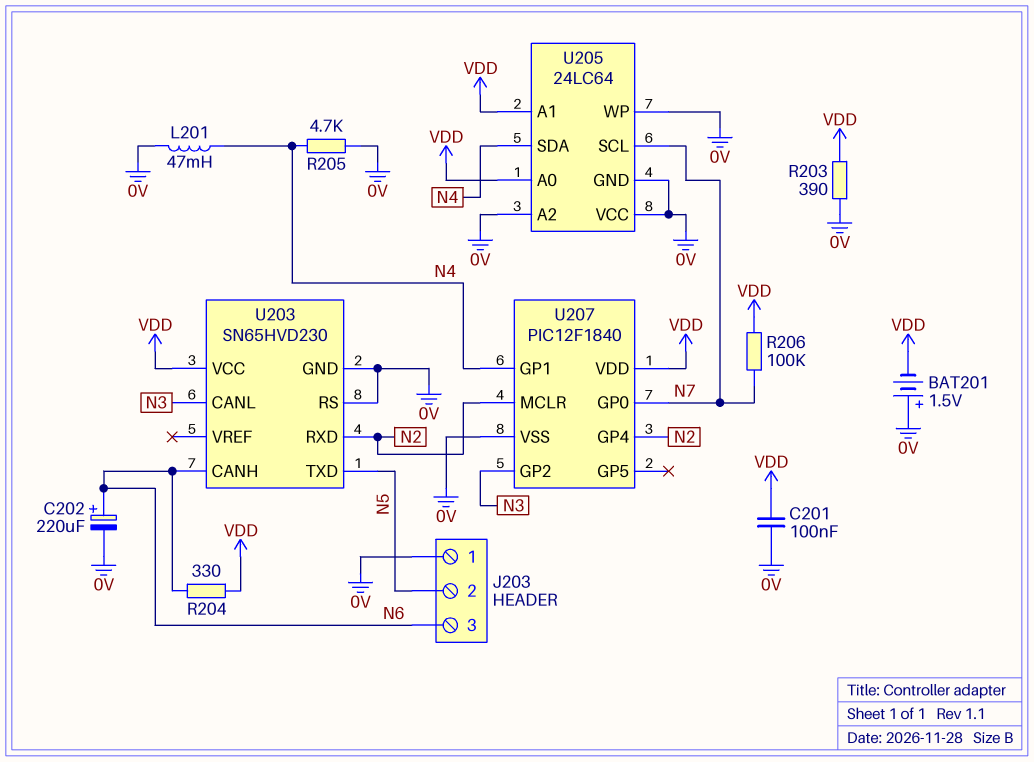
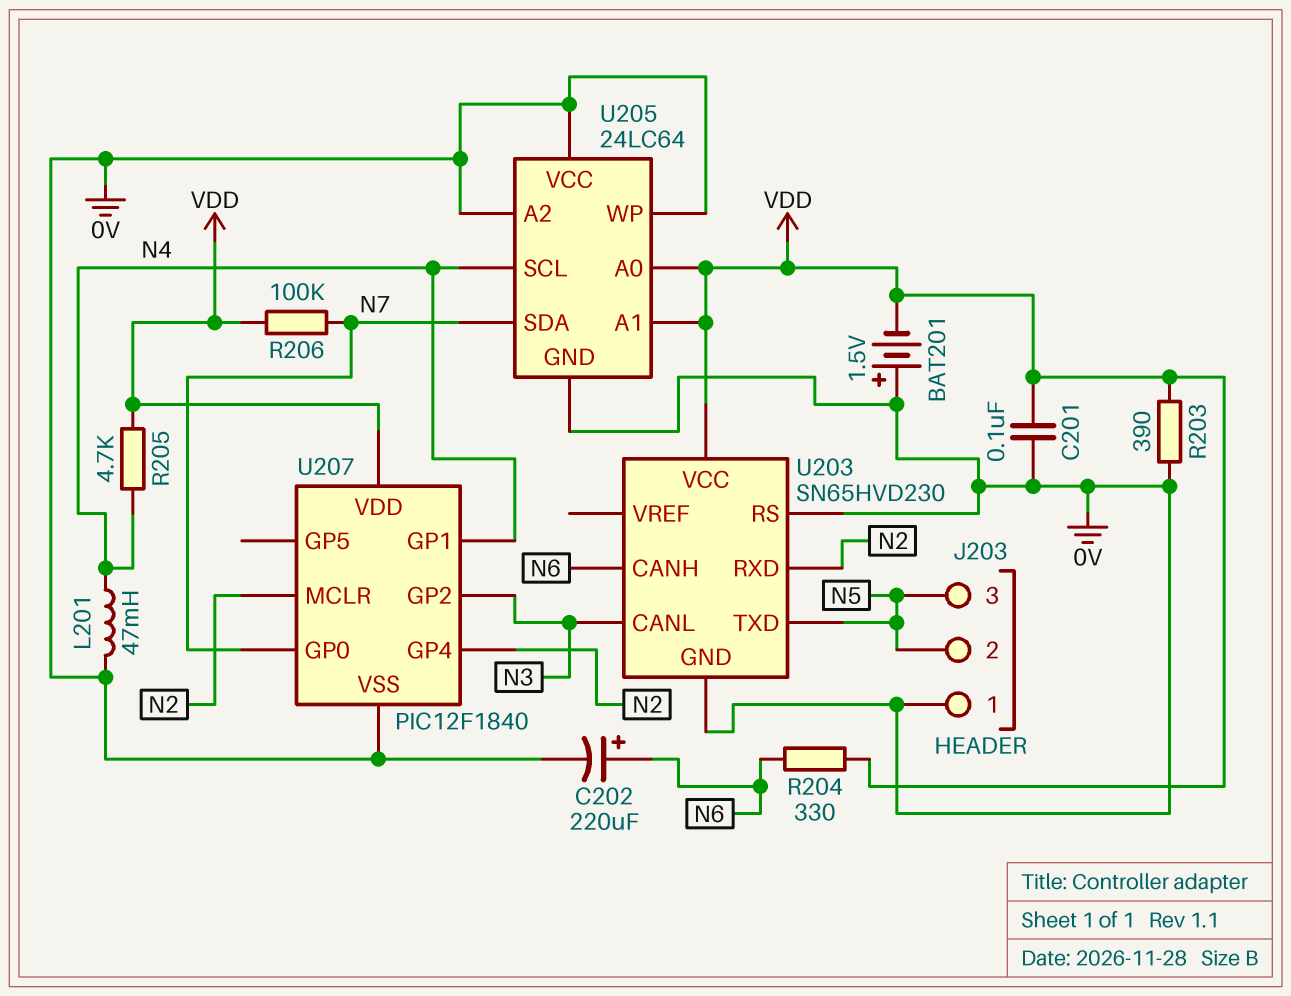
J203 pin 3: N6 -> N5
R205: 4.7k (0V, N4) -> 4.7k (N4, VDD)
U205 pin SCL: N7 -> N4
U205 pin SDA: N4 -> N7

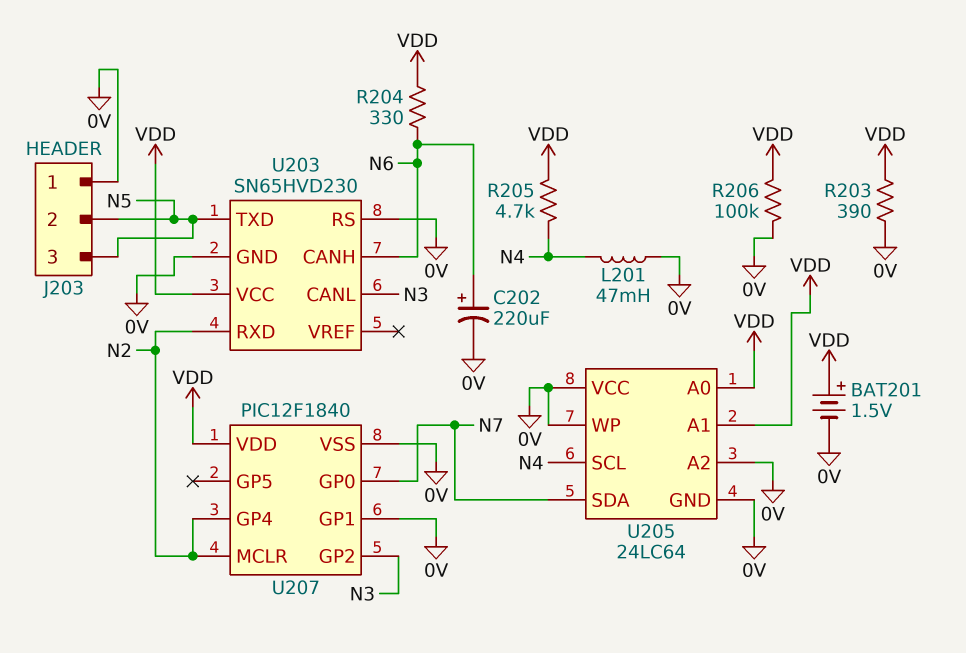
BAT201: 1.5V (plus 0V, minus VDD) -> 1.5V (plus VDD, minus 0V)
C201: 100nF (0V, VDD) -> none
R206: 100k (N7, VDD) -> 100k (0V, VDD)
U207 pin GP1: N4 -> 0V

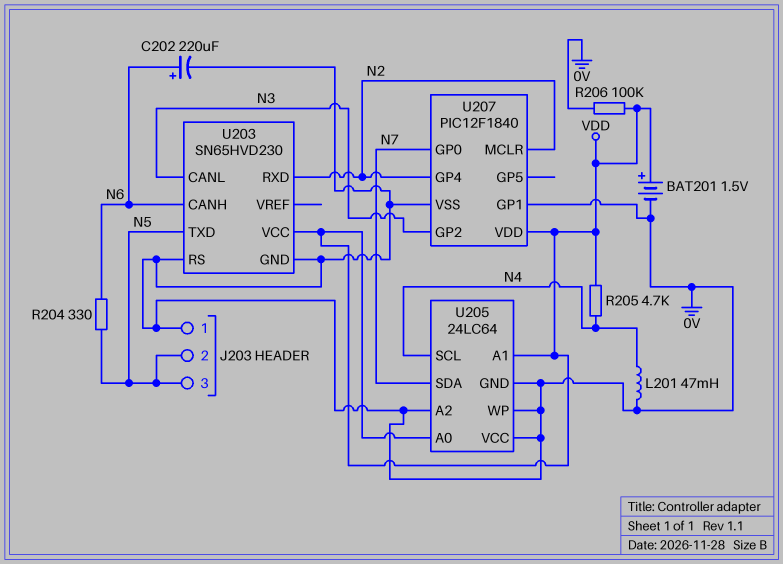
R203: 390 (0V, VDD) -> none
R204: 330 (N6, VDD) -> 330 (N5, N6)

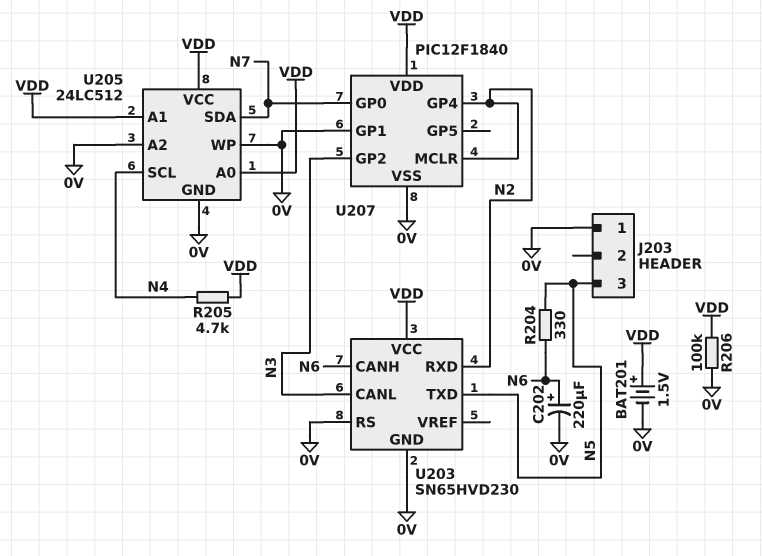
J203 pin 2: N5 -> none
L201: 47mH (0V, N4) -> none
U205: 24LC64 -> 24LC512
U205 pin VCC: 0V -> VDD

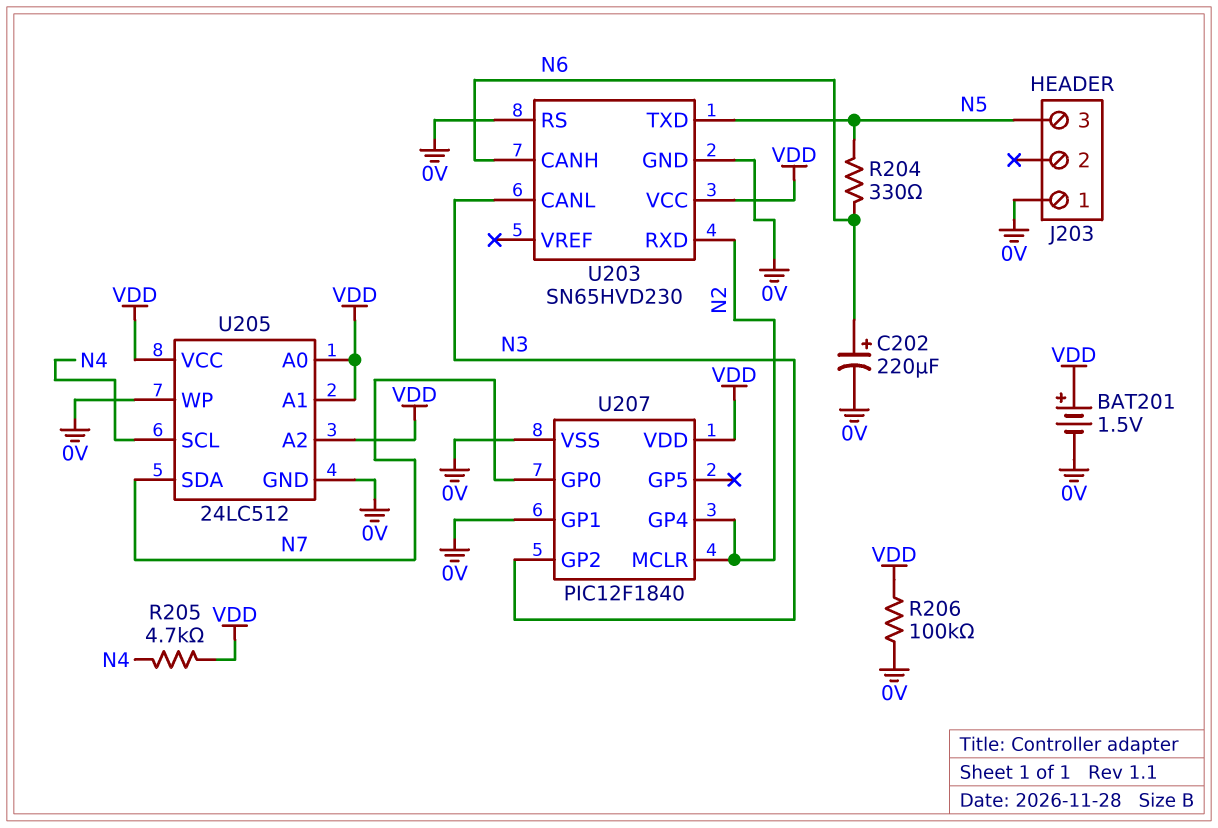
U205 pin A2: 0V -> VDD

